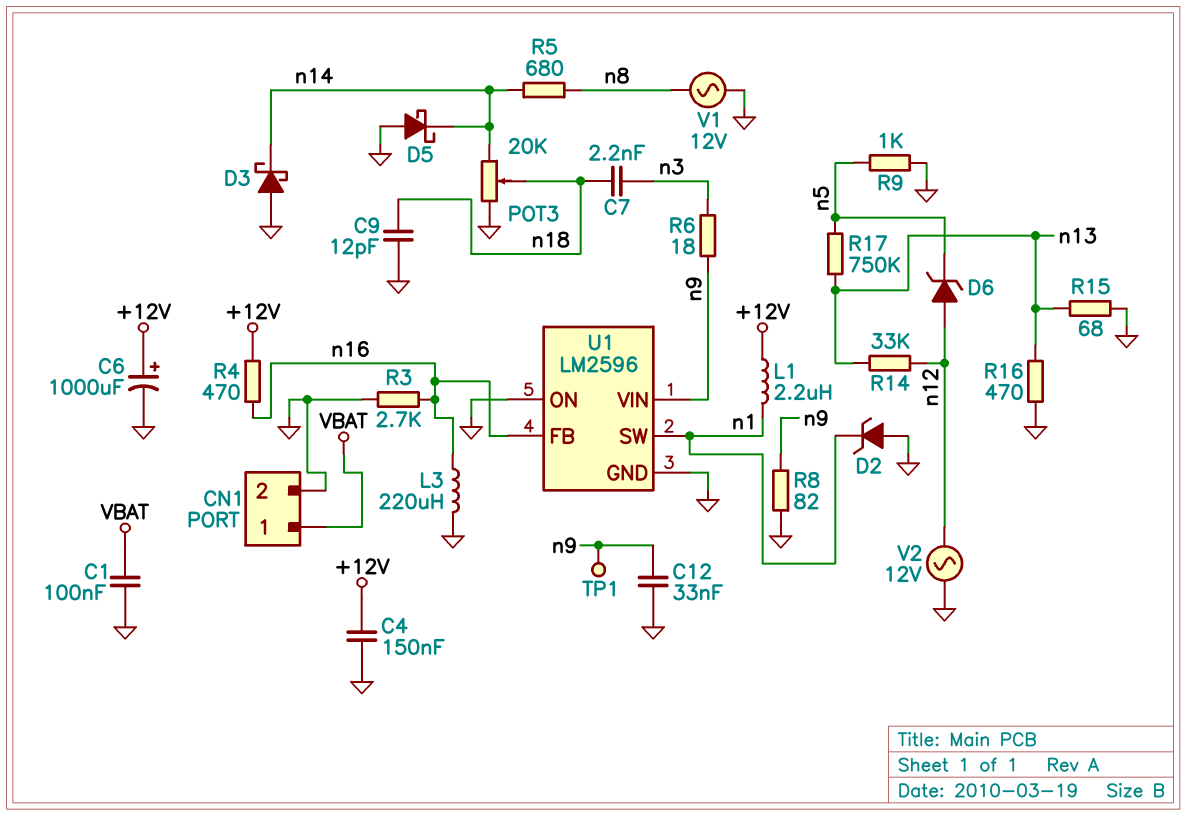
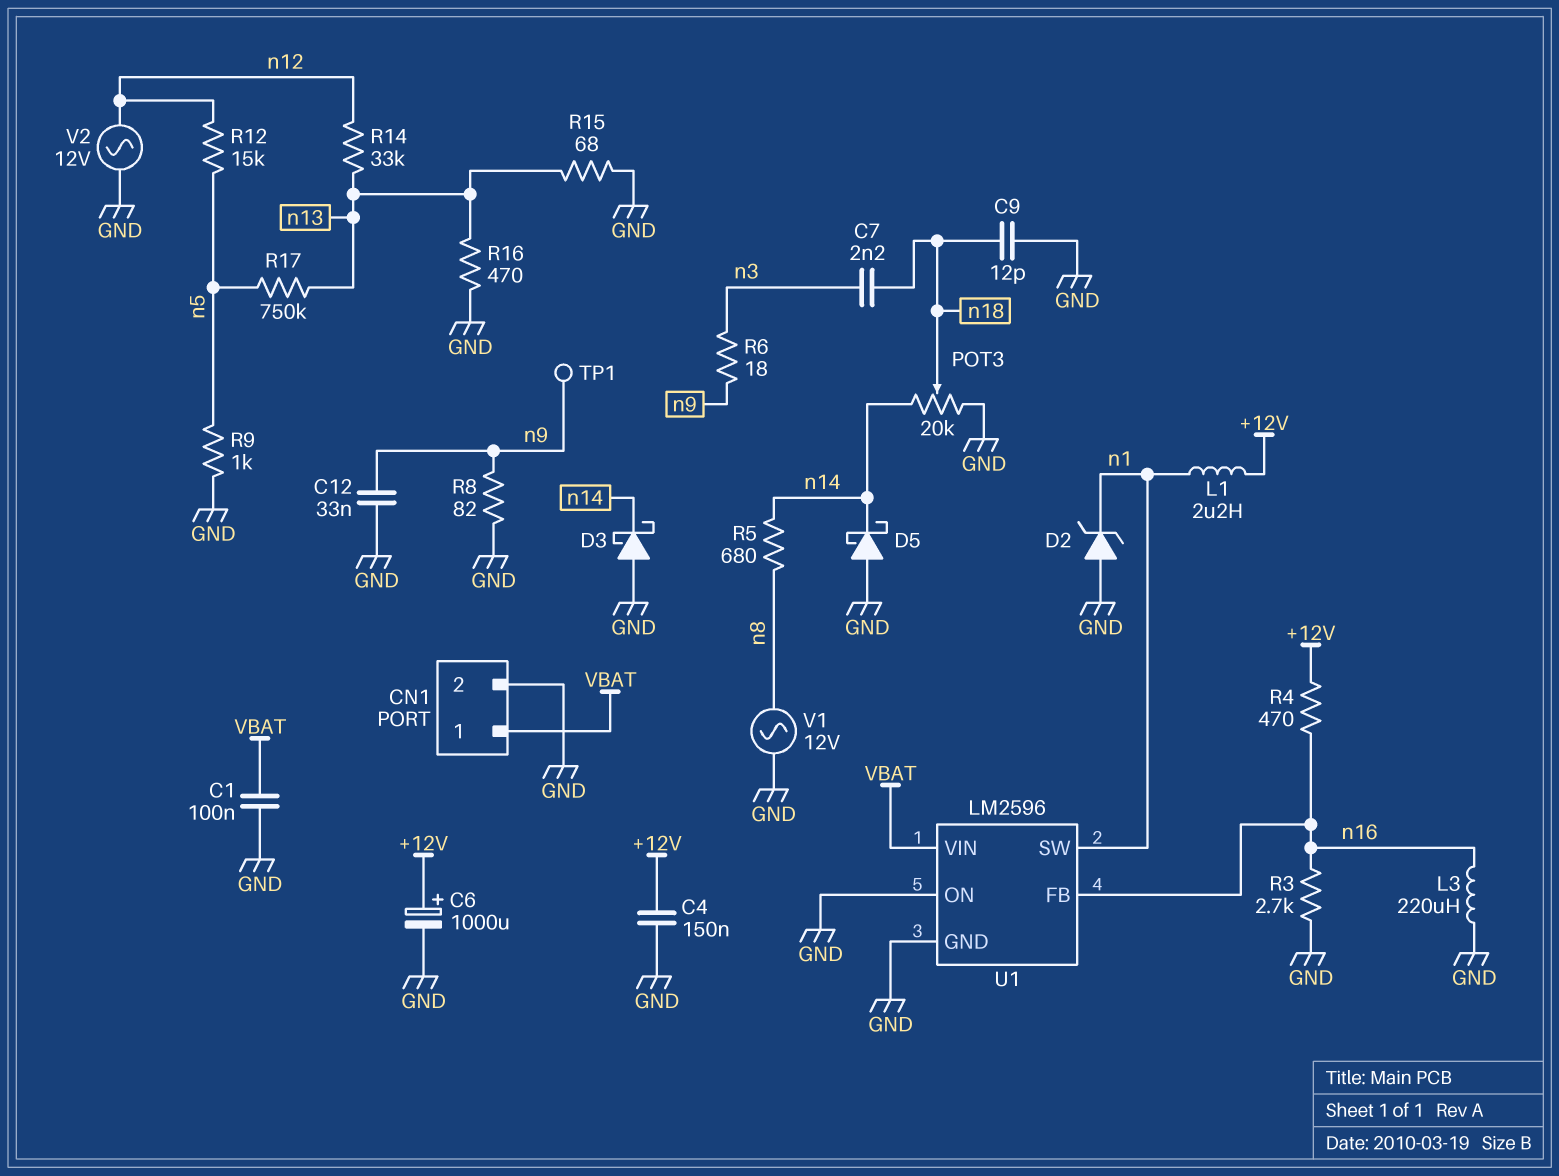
D6: zener (A n12, K n5) -> none
R12: none -> 15k (n5, n12)
U1 pin VIN: n9 -> VBAT

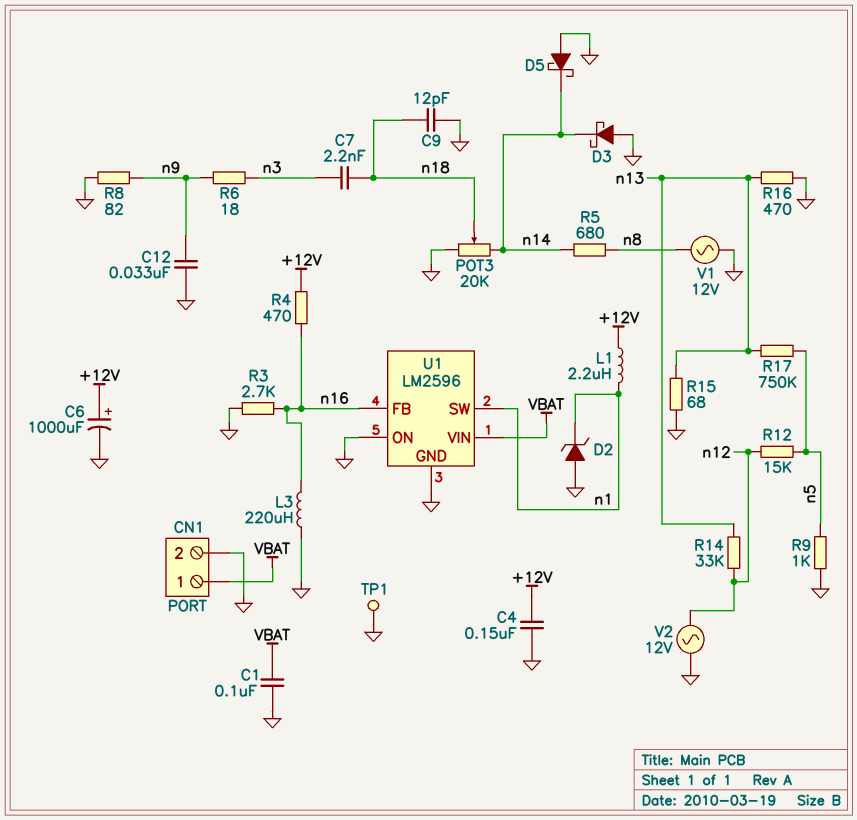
TP1: test point (n9) -> test point (GND)

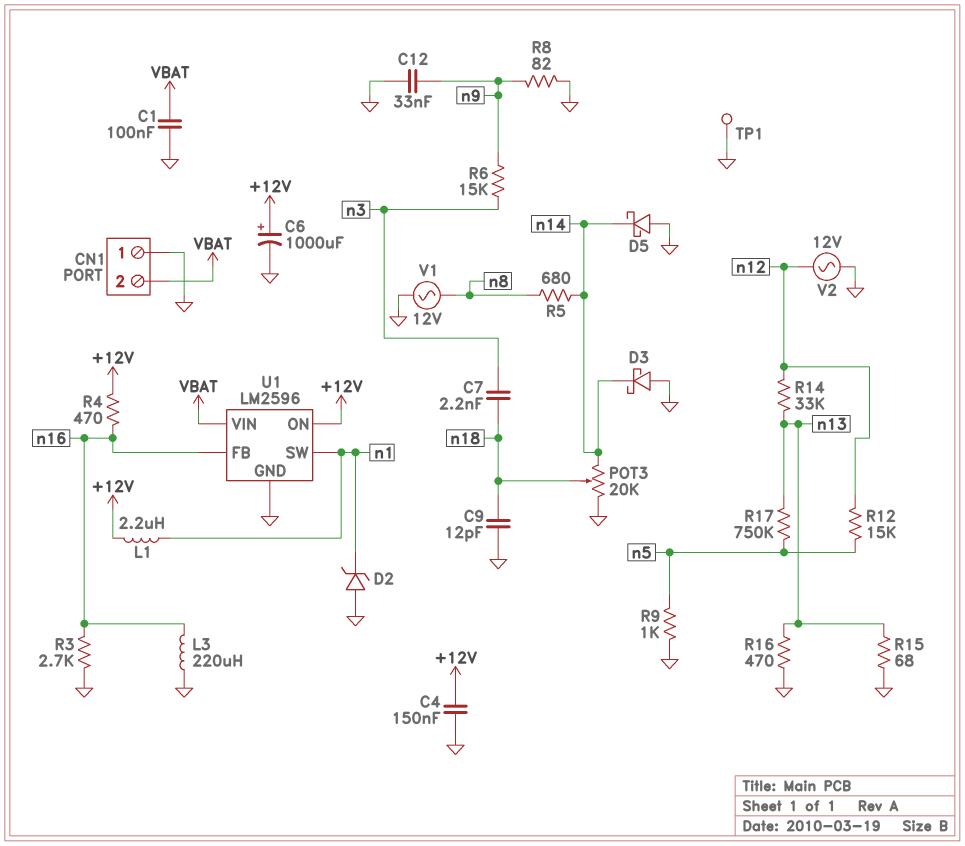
CN1 pin 1: VBAT -> GND
CN1 pin 2: GND -> VBAT
R6: 18 (n3, n9) -> 15k (n3, n9)
U1 pin ON: GND -> +12V

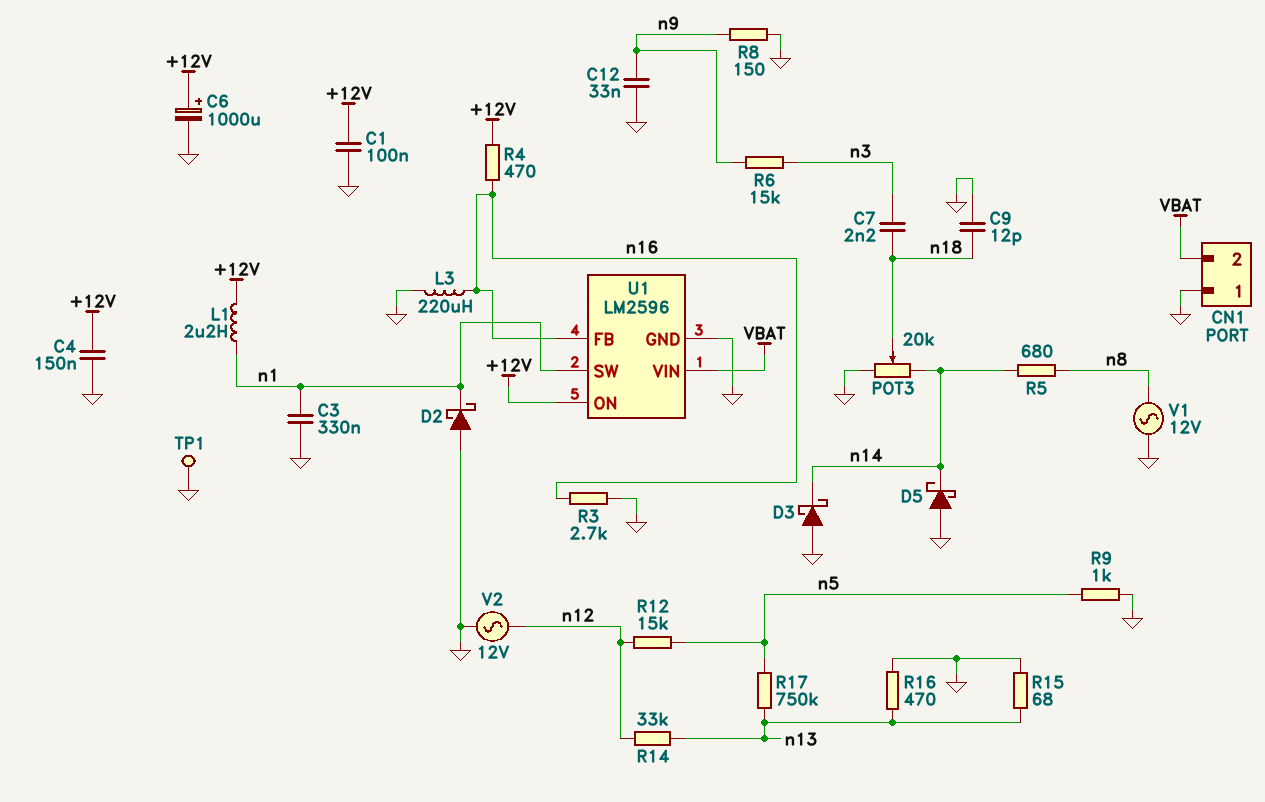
C1: 100nF (GND, VBAT) -> 100nF (+12V, GND)
C3: none -> 330nF (GND, n1)
D2: zener (A GND, K n1) -> schottky (A GND, K n1)
R8: 82 (GND, n9) -> 150 (GND, n9)

